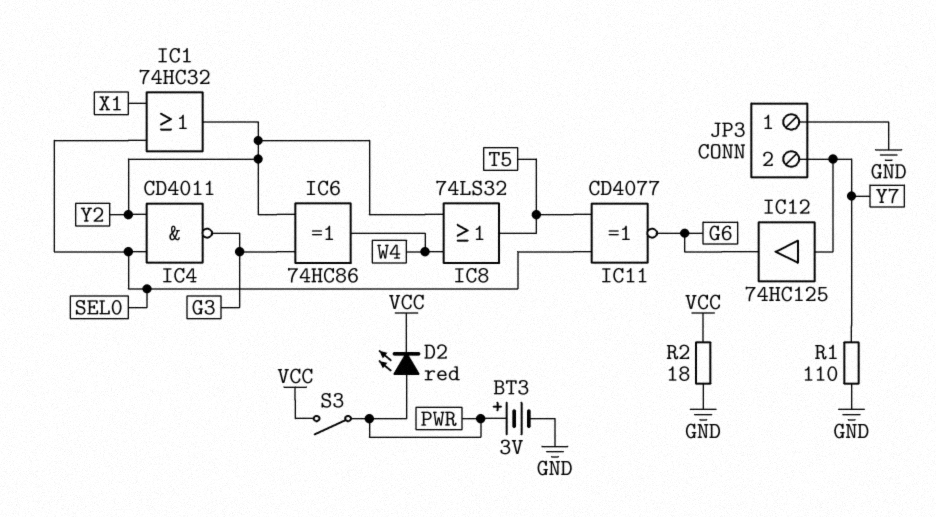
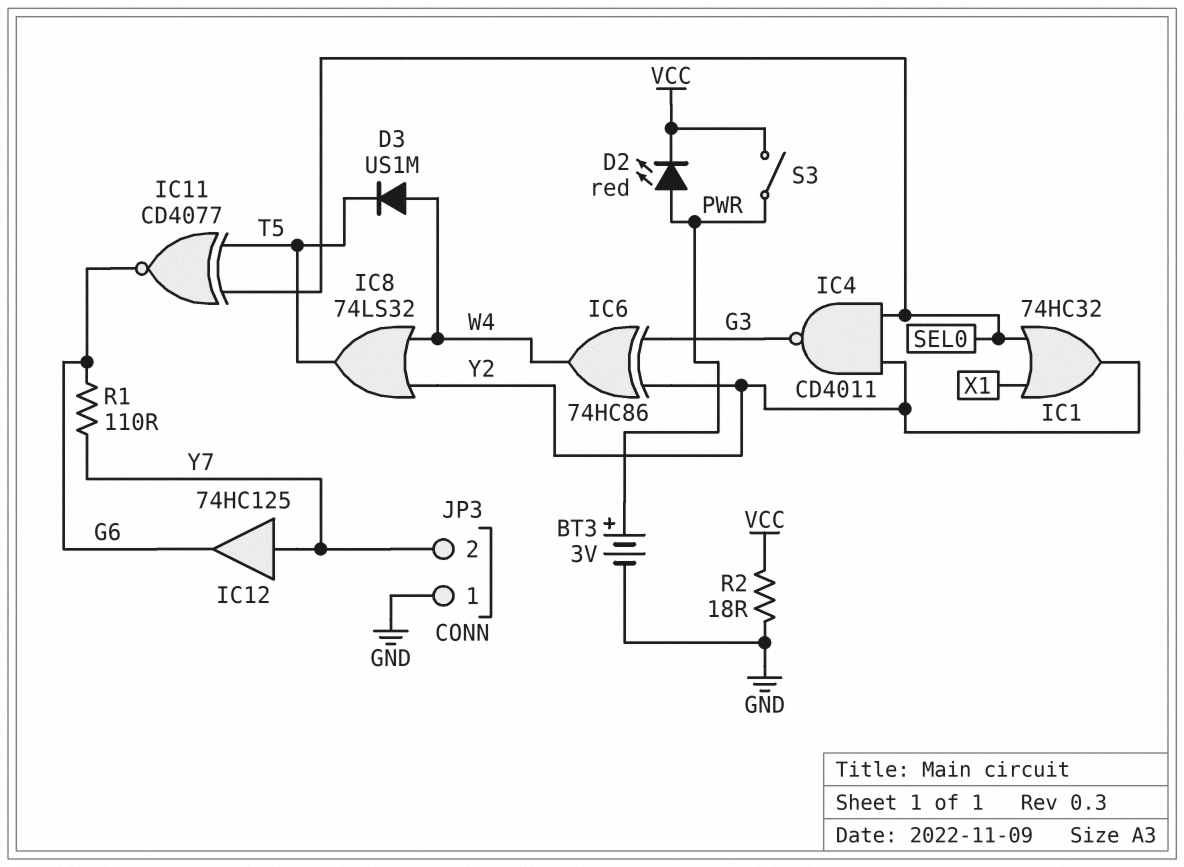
D3: none -> diode US1M (A W4, K T5)
R1: 110 (GND, Y7) -> 110 (G6, Y7)

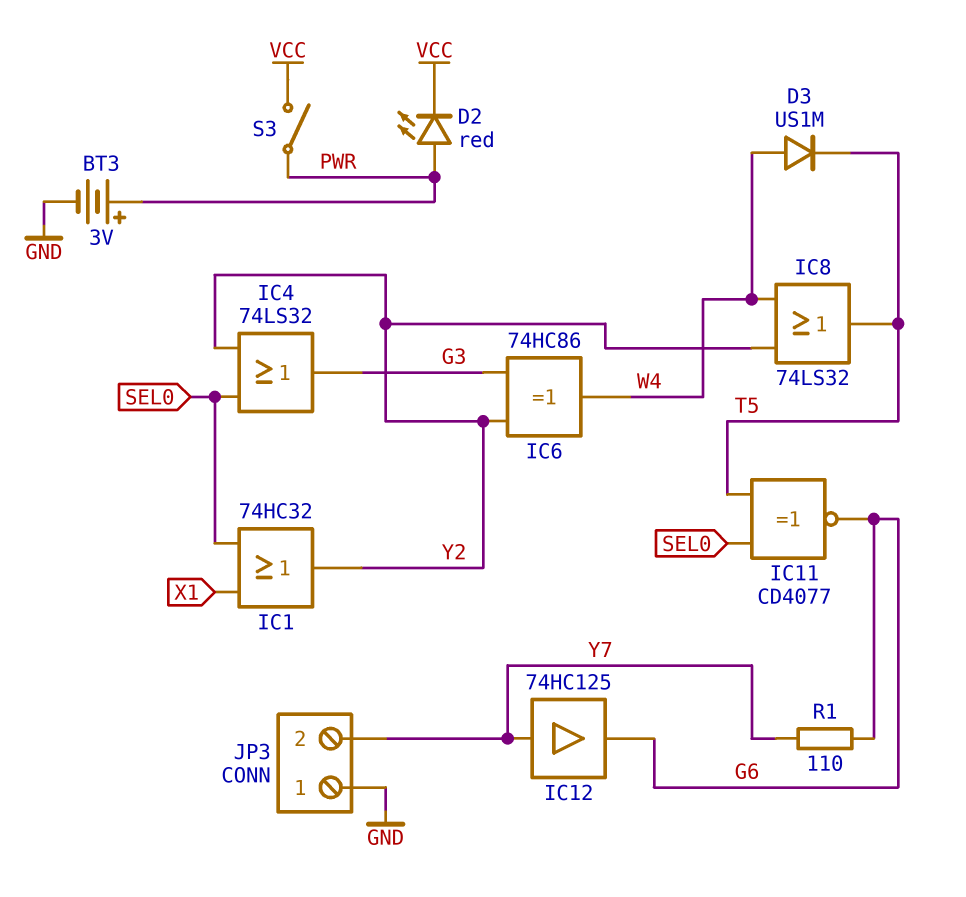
IC4: NAND CD4011 (in SEL0, in Y2, out G3) -> OR 74LS32 (in SEL0, in Y2, out G3)
R2: 18 (GND, VCC) -> none

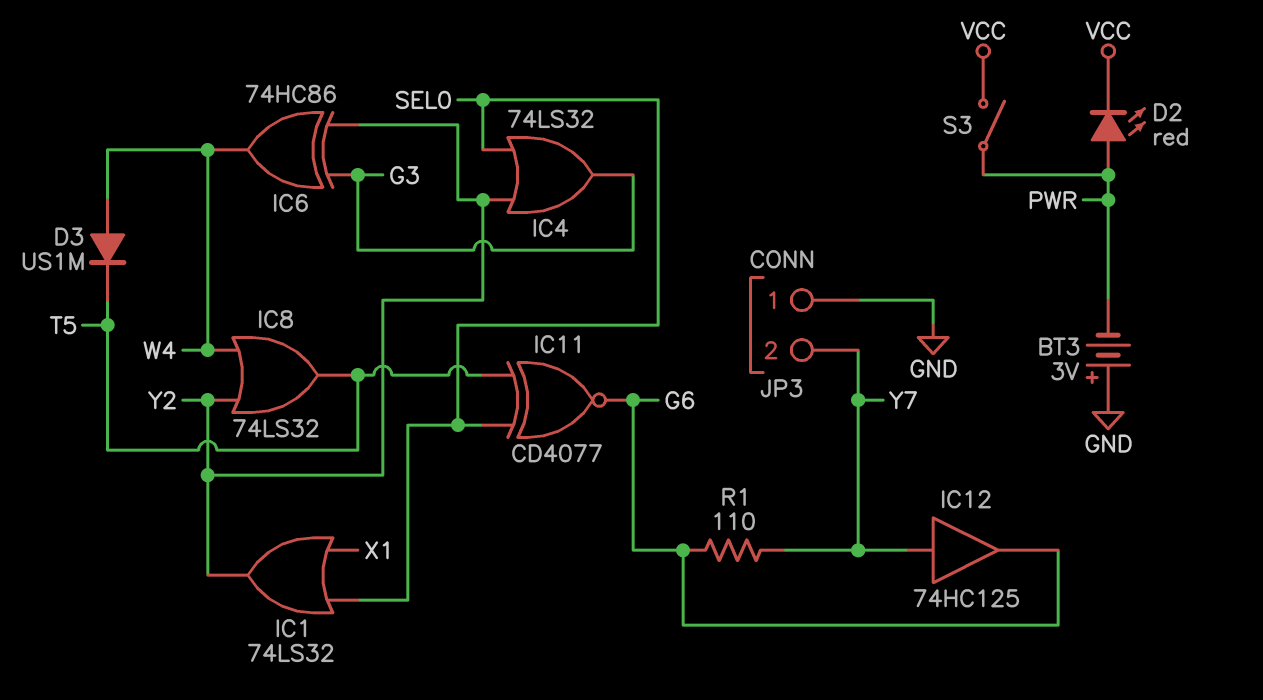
BT3: 3V (plus PWR, minus GND) -> 3V (plus GND, minus PWR)
IC1: OR 74HC32 (in SEL0, in X1, out Y2) -> OR 74LS32 (in SEL0, in X1, out Y2)

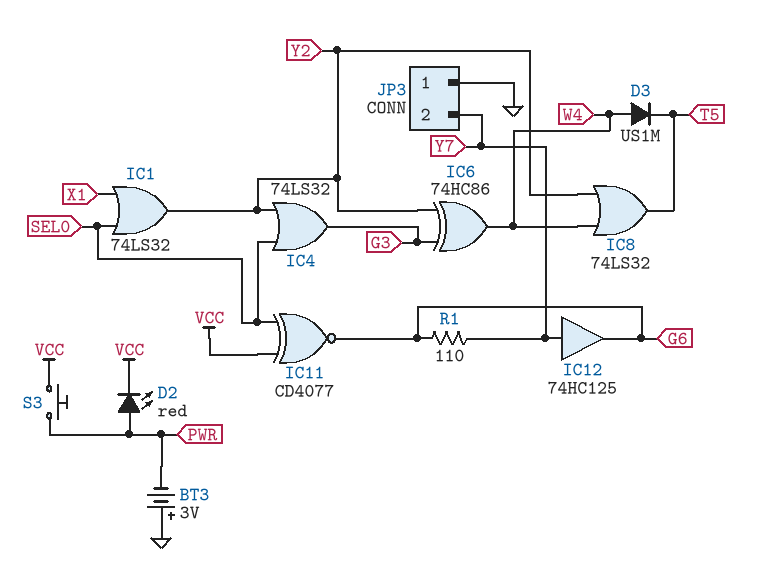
IC11: XNOR CD4077 (in SEL0, in T5, out G6) -> XNOR CD4077 (in SEL0, in VCC, out G6)
S3: switch (PWR, VCC) -> button (PWR, VCC)

